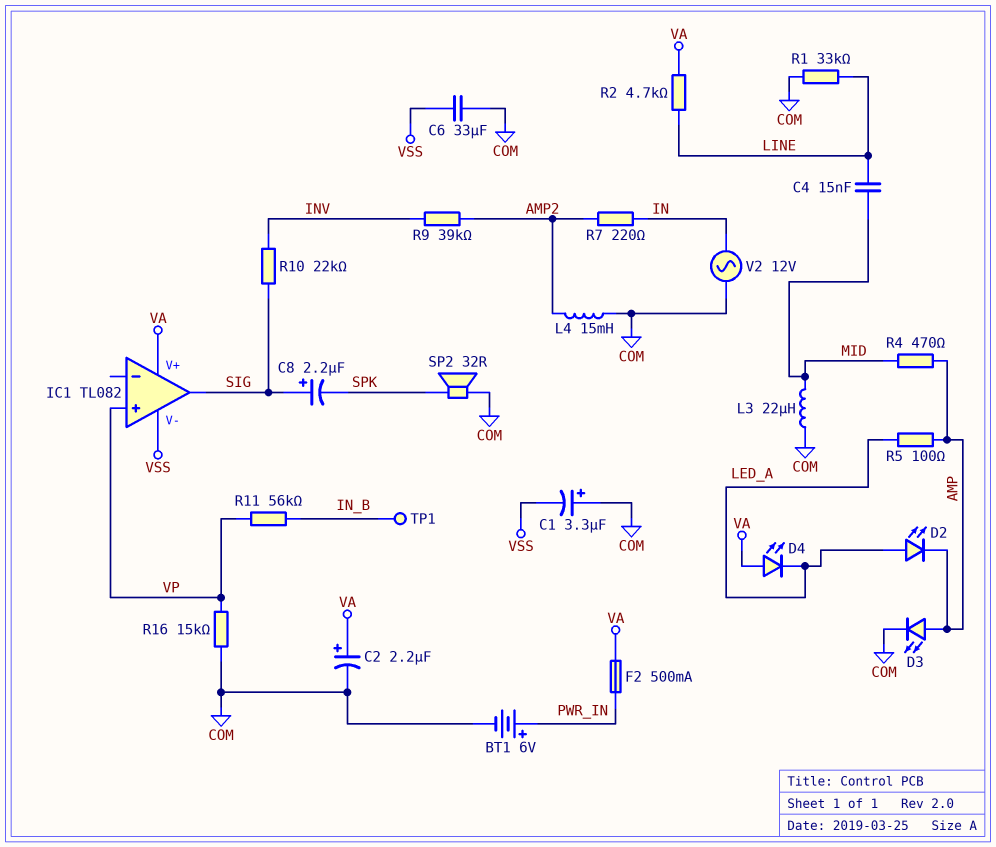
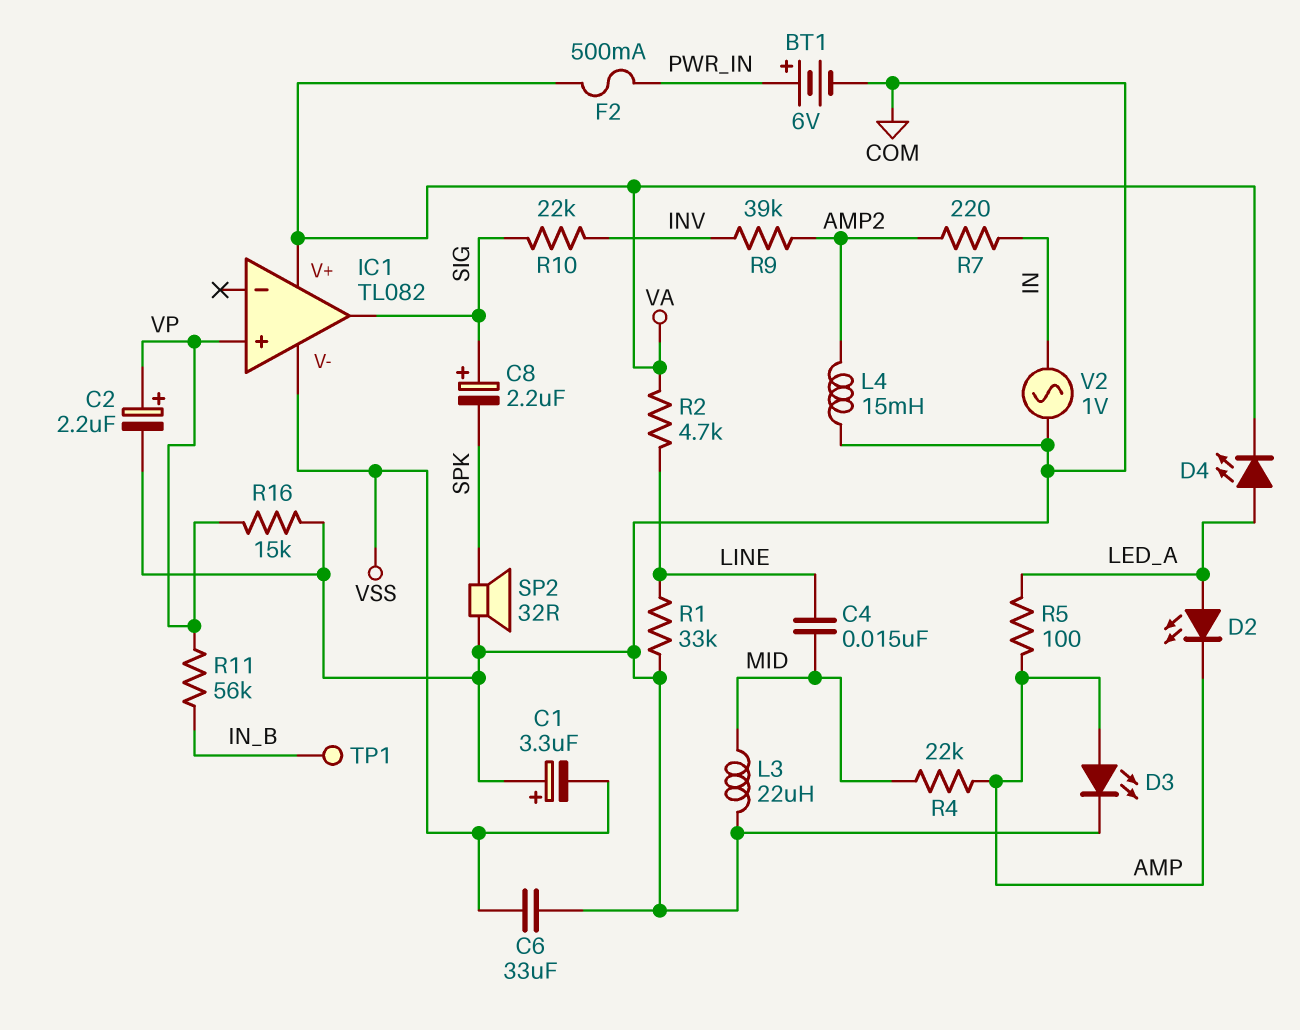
C2: 2.2uF (plus VA, minus COM) -> 2.2uF (plus VP, minus COM)
D4: LED (A VA, K LED_A) -> LED (A LED_A, K VA)
R4: 470 (AMP, MID) -> 22k (AMP, MID)
V2: AC 12V (COM, IN) -> AC 1V (COM, IN)

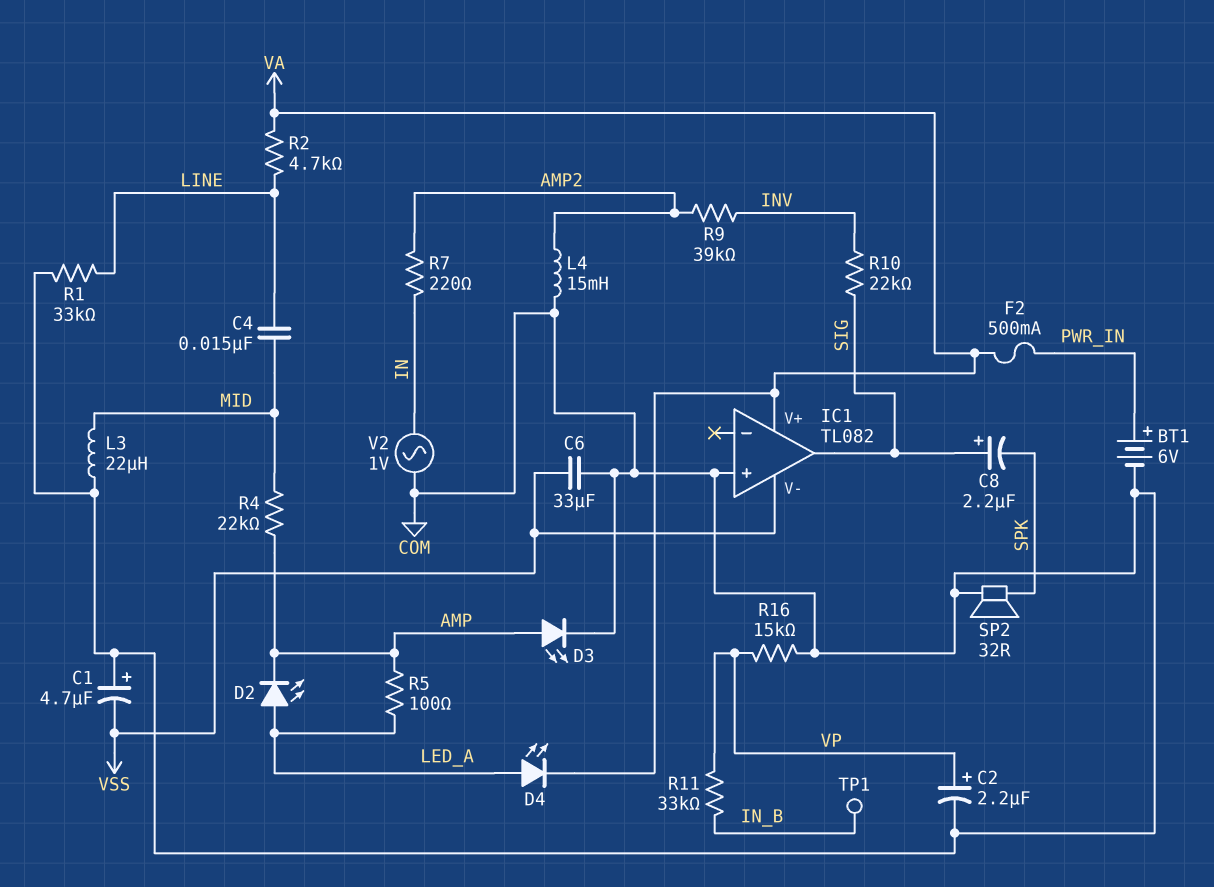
C1: 3.3uF (plus COM, minus VSS) -> 4.7uF (plus COM, minus VSS)
IC1 pin in+: VP -> COM
R11: 56k (IN_B, VP) -> 33k (IN_B, VP)

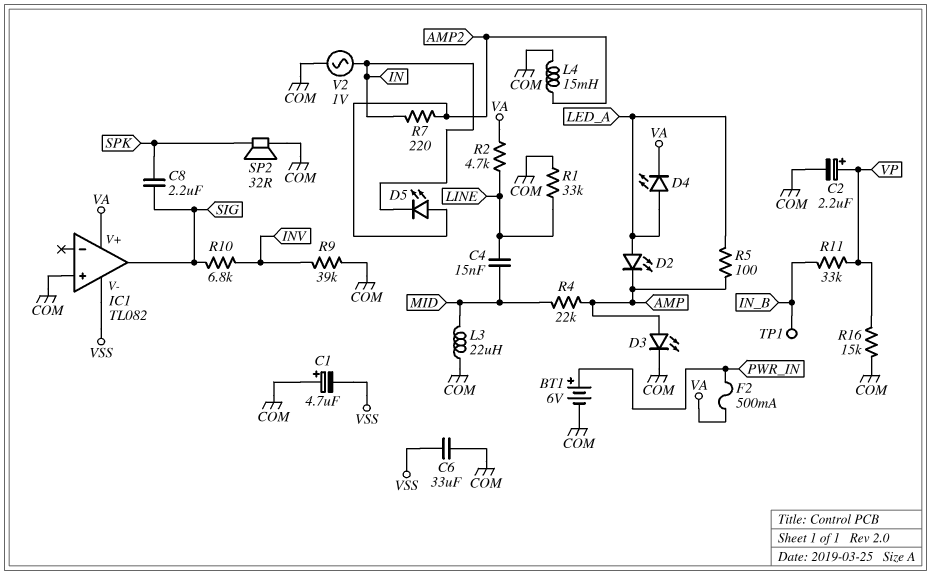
C8: 2.2uF (plus SIG, minus SPK) -> 2.2uF (SIG, SPK)
D5: none -> LED (A AMP2, K IN)
R9: 39k (AMP2, INV) -> 39k (COM, INV)
R10: 22k (INV, SIG) -> 6.8k (INV, SIG)

